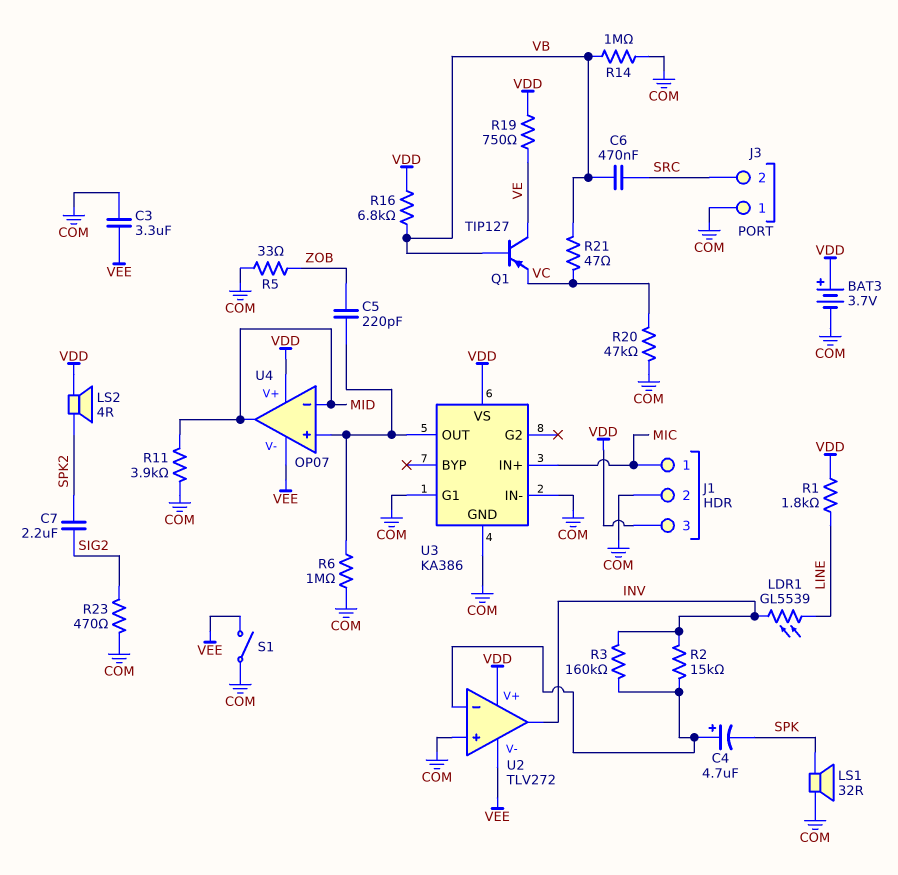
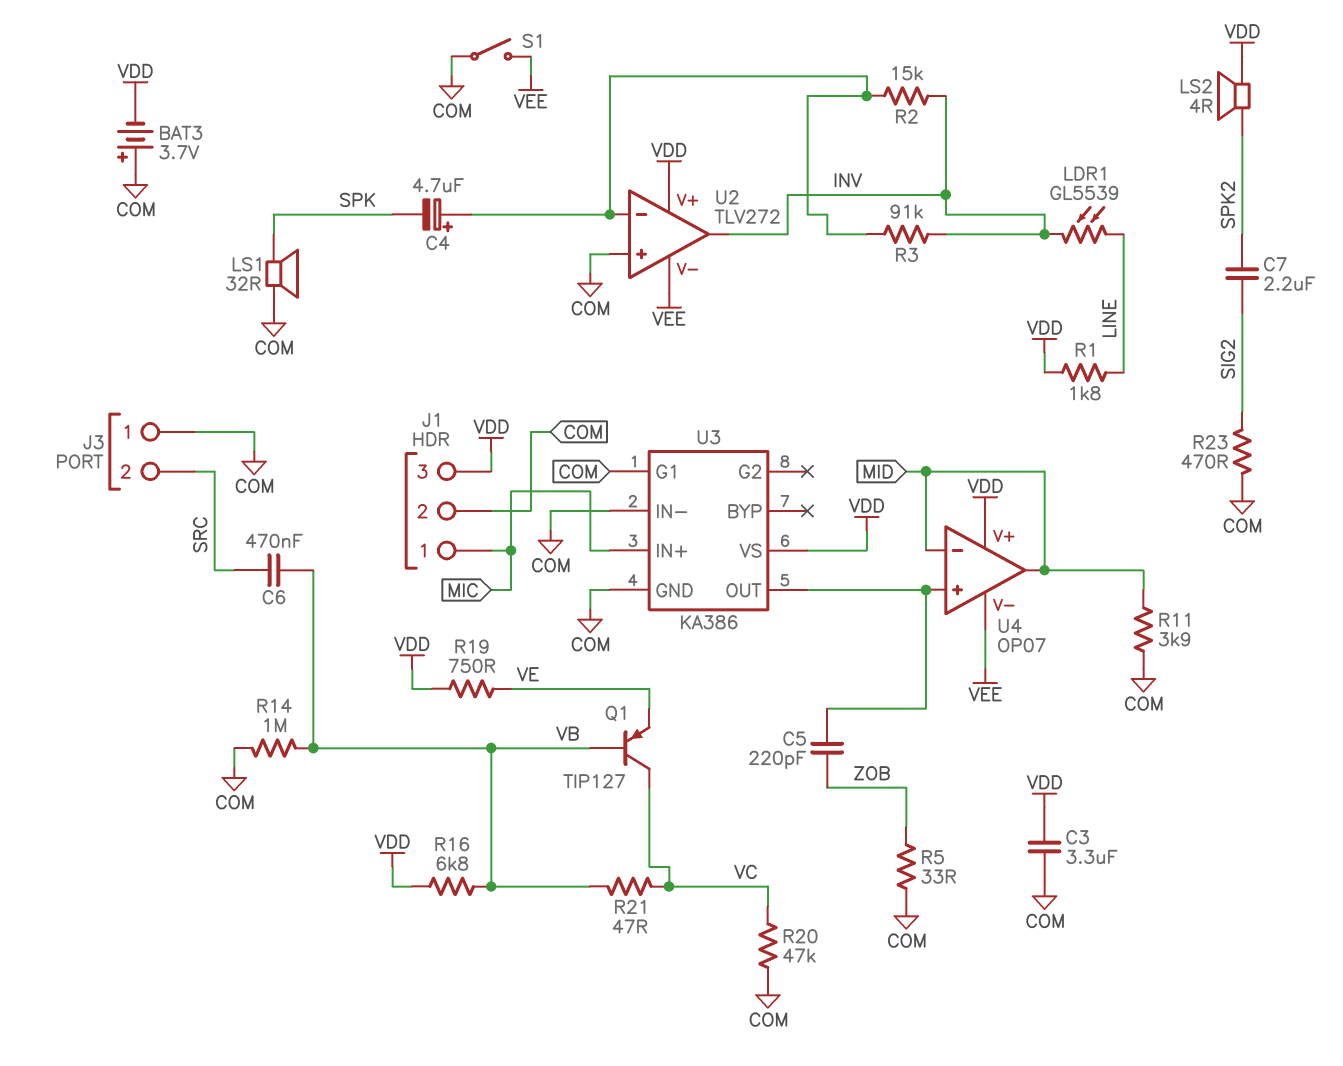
BAT3: 3.7V (plus VDD, minus COM) -> 3.7V (plus COM, minus VDD)
C3: 3.3uF (COM, VEE) -> 3.3uF (COM, VDD)
Q1: PNP TIP127 (B VB, C VE, E VC) -> PNP TIP127 (B VB, C VC, E VE)
R3: 160k (INV, U2/in-) -> 91k (INV, U2/in-)
R6: 1M (COM, U3/OUT) -> none

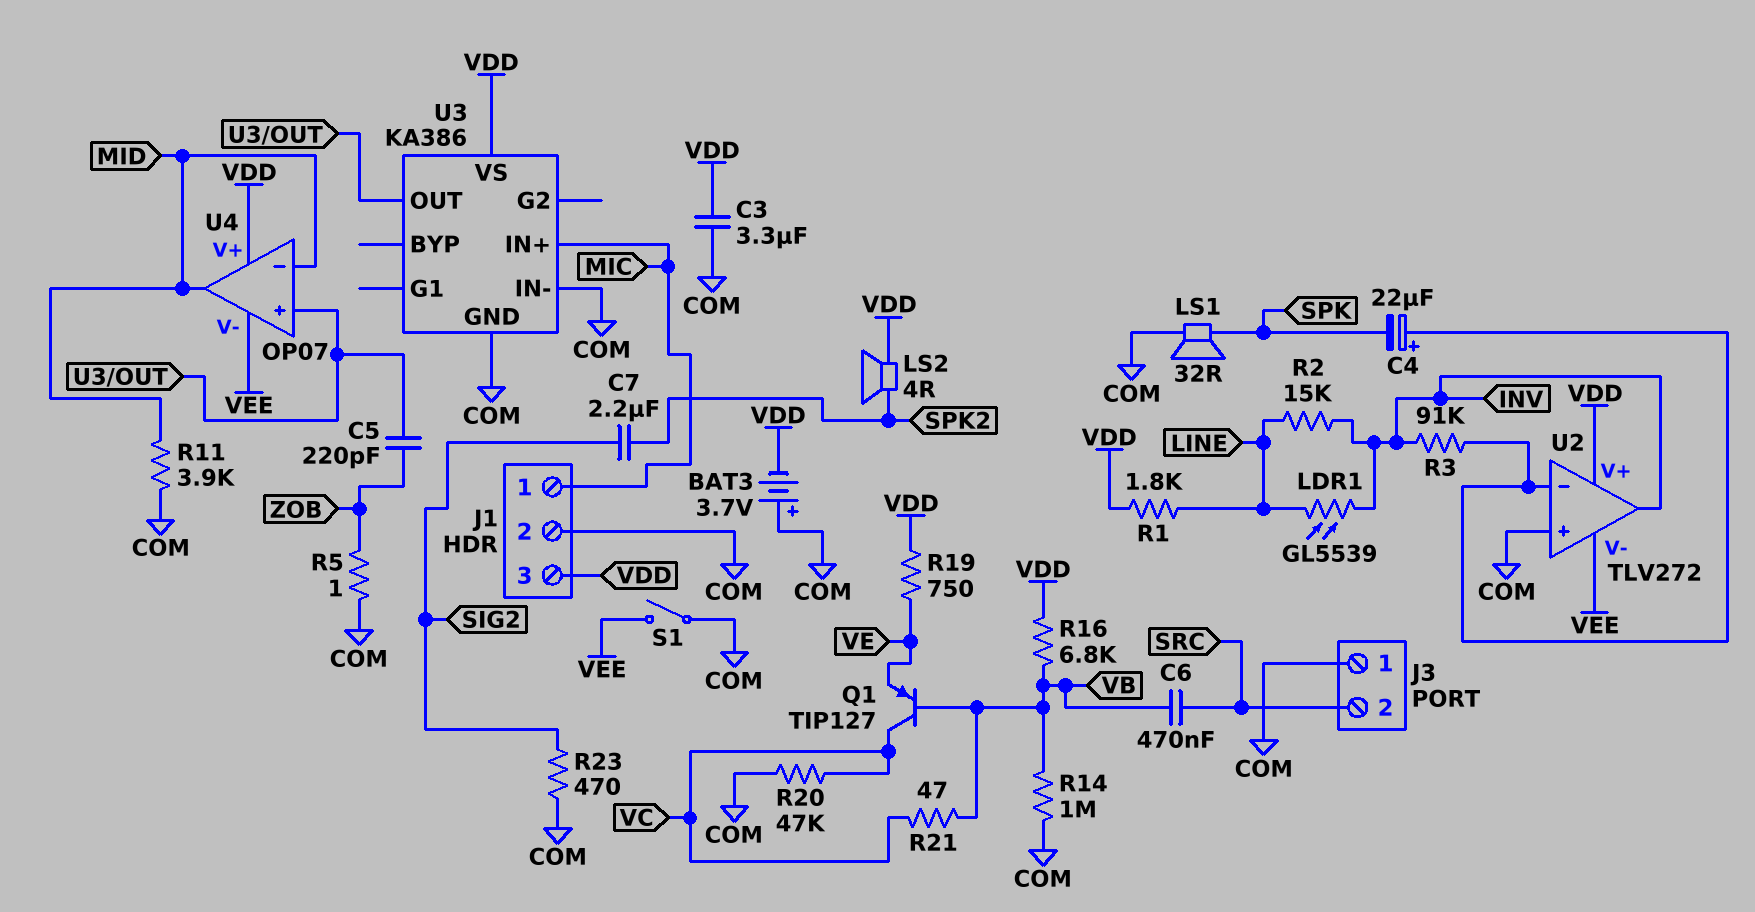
C4: 4.7uF (plus U2/in-, minus SPK) -> 22uF (plus U2/in-, minus SPK)
R2: 15k (INV, U2/in-) -> 15k (INV, LINE)
R5: 33 (COM, ZOB) -> 1 (COM, ZOB)
U3 pin G1: COM -> none

